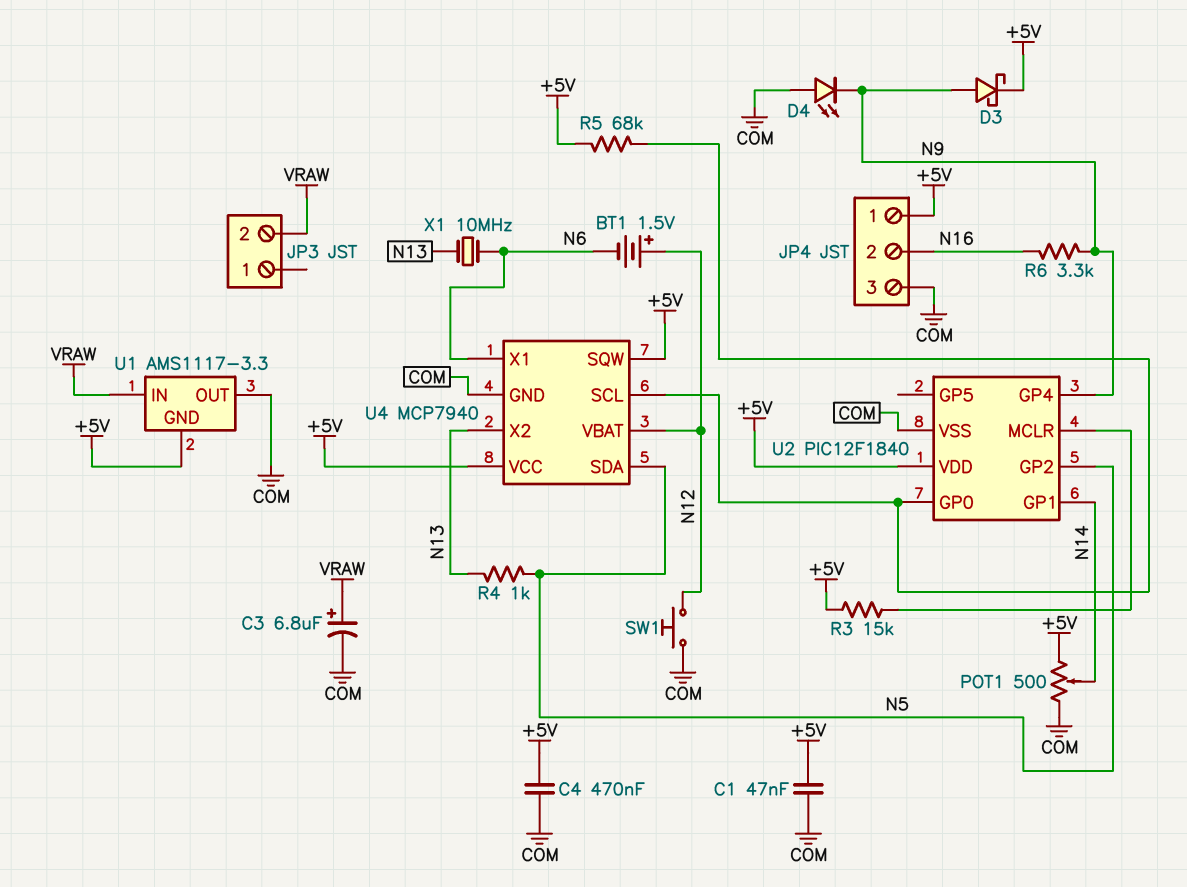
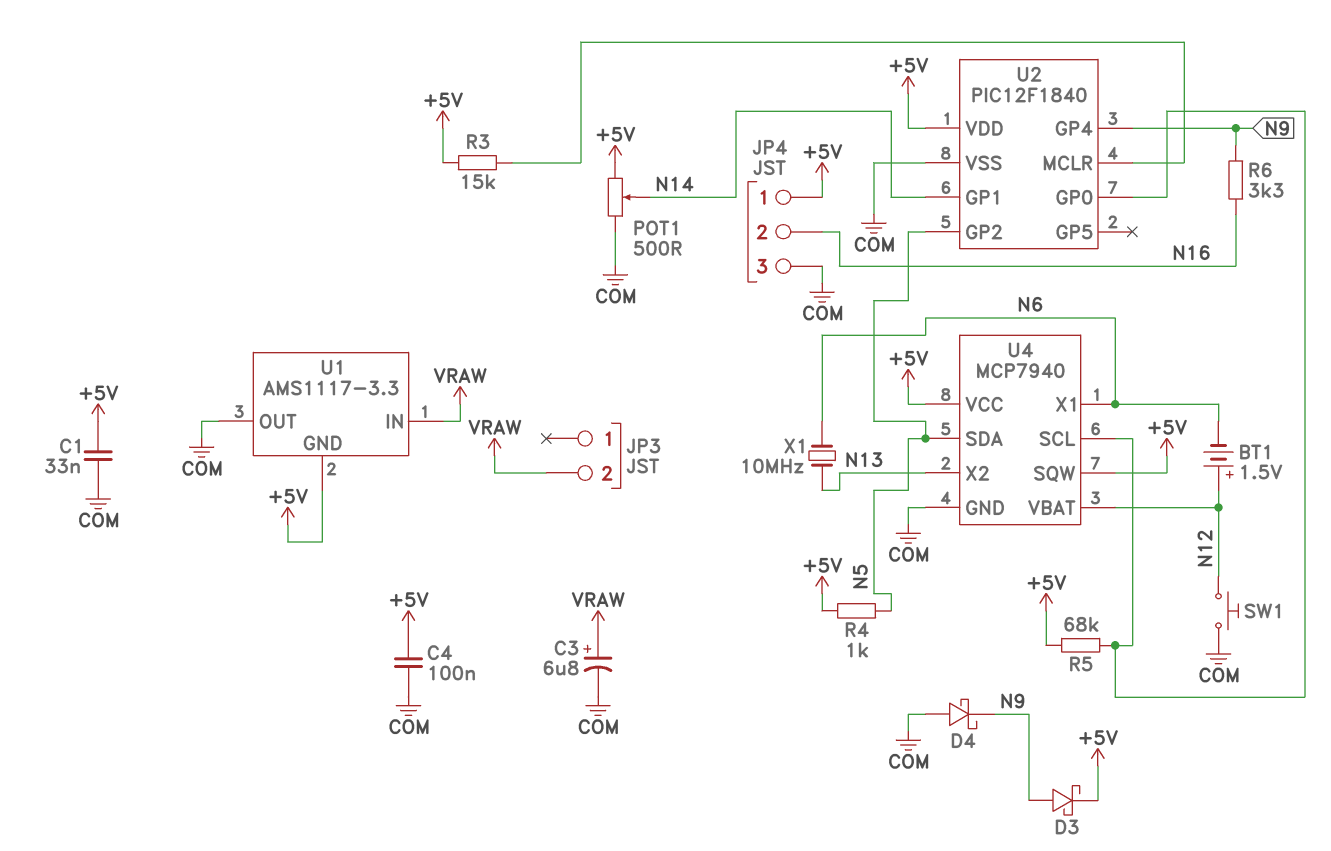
C1: 47nF (+5V, COM) -> 33nF (+5V, COM)
C4: 470nF (+5V, COM) -> 100nF (+5V, COM)
D4: LED (A COM, K N9) -> schottky (A COM, K N9)
R4: 1k (N5, N13) -> 1k (+5V, N5)

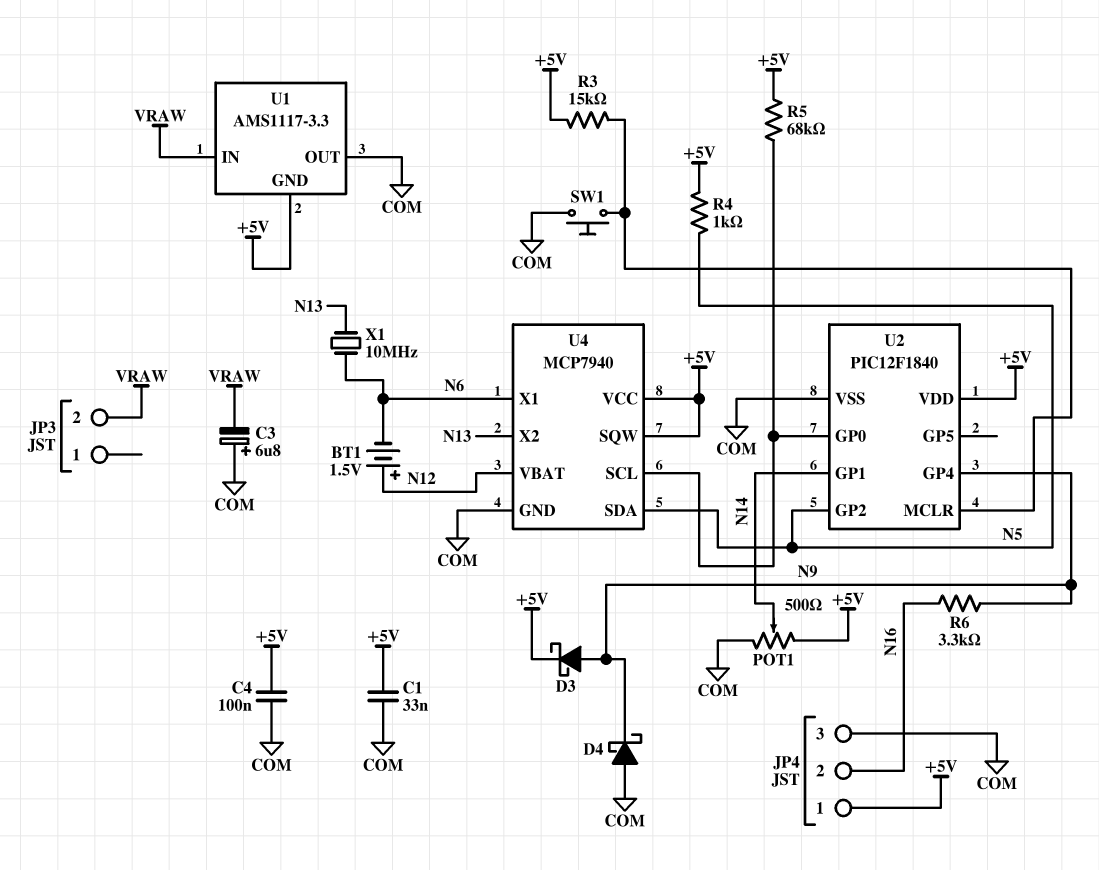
C3: 6.8uF (plus VRAW, minus COM) -> 6.8uF (plus COM, minus VRAW)
SW1: button (COM, N12) -> button (COM, U2/MCLR)

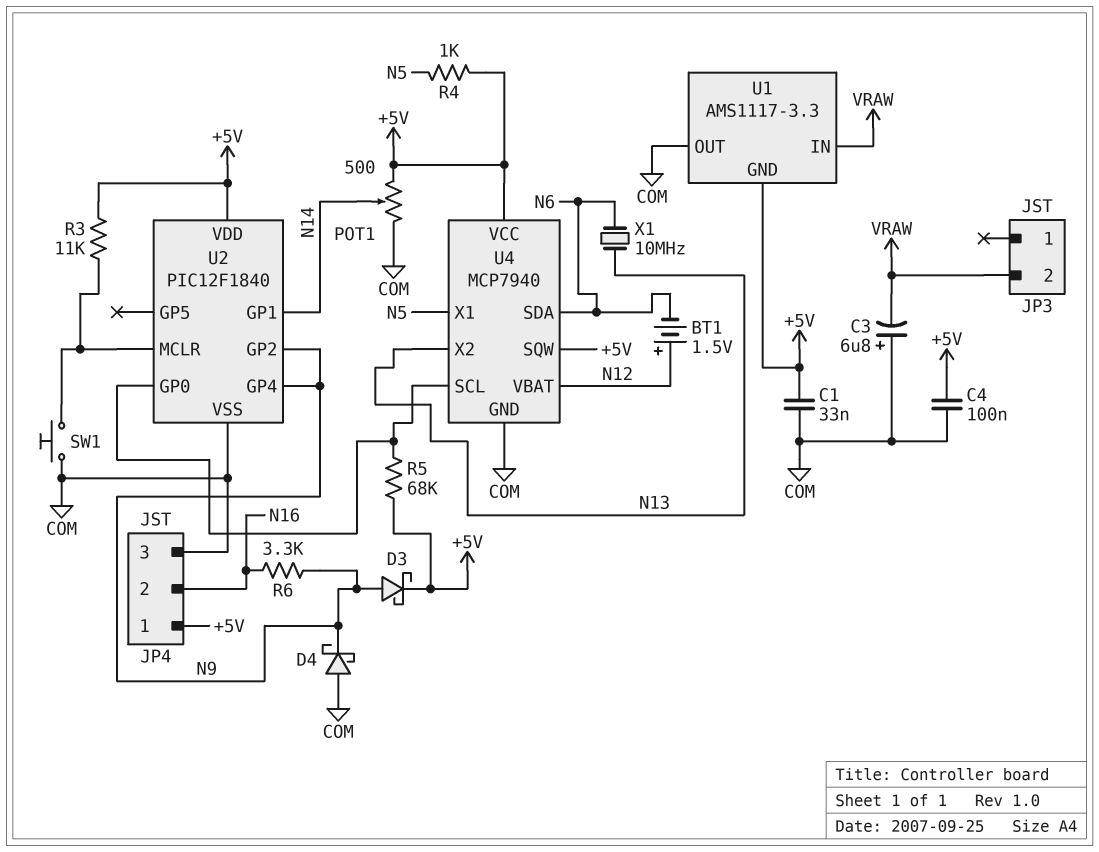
R3: 15k (+5V, U2/MCLR) -> 11k (+5V, U2/MCLR)
U2 pin GP2: N5 -> N9
U4 pin SDA: N5 -> N6
U4 pin X1: N6 -> N5

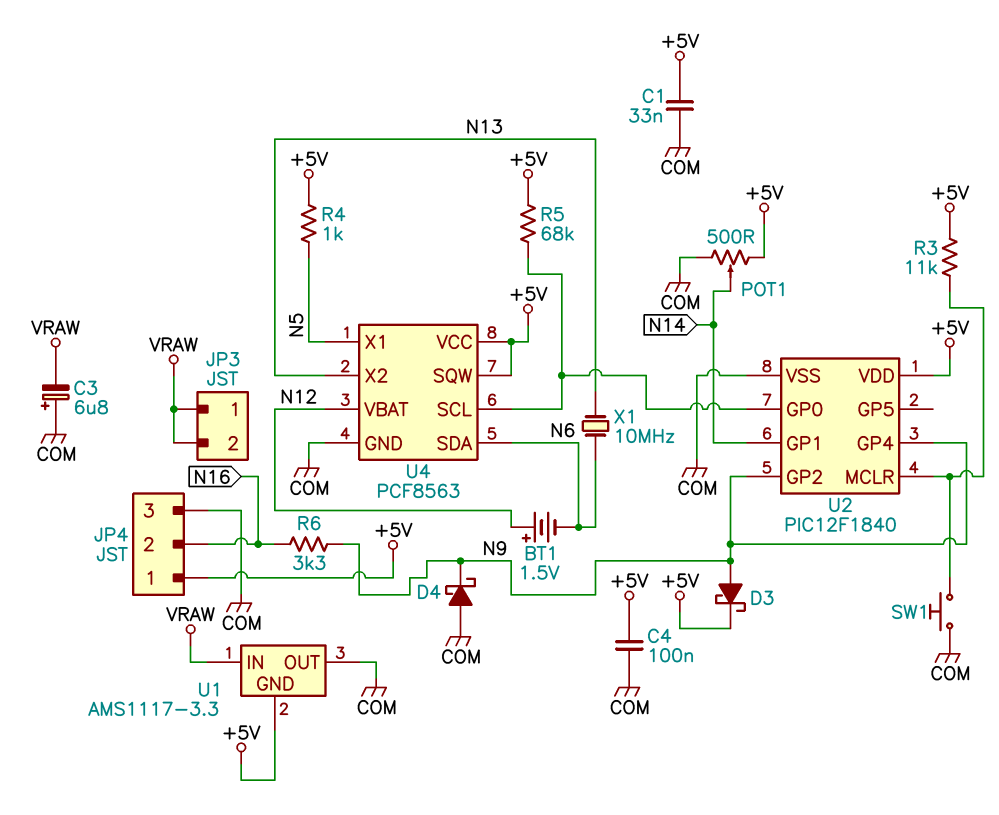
JP3 pin 1: none -> VRAW
U4: MCP7940 -> PCF8563

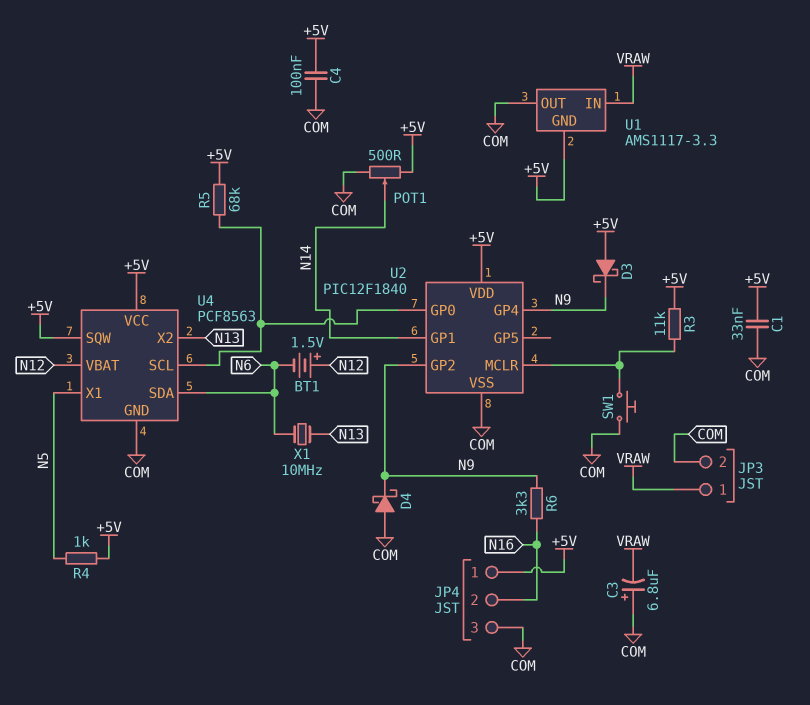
D3: schottky (A N9, K +5V) -> schottky (A +5V, K N9)
JP3 pin 2: VRAW -> COM

